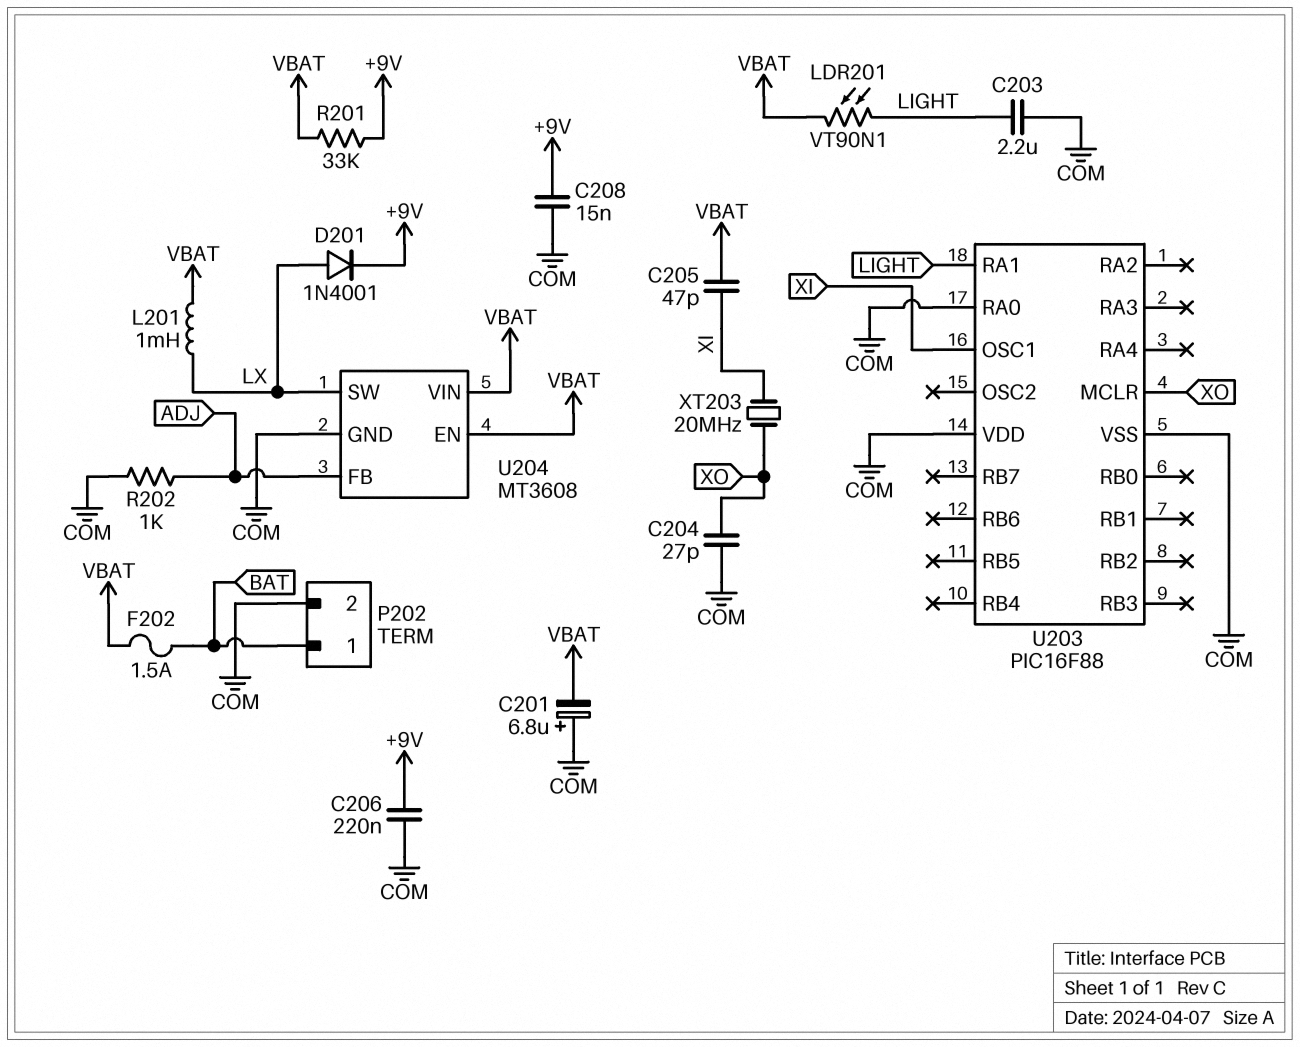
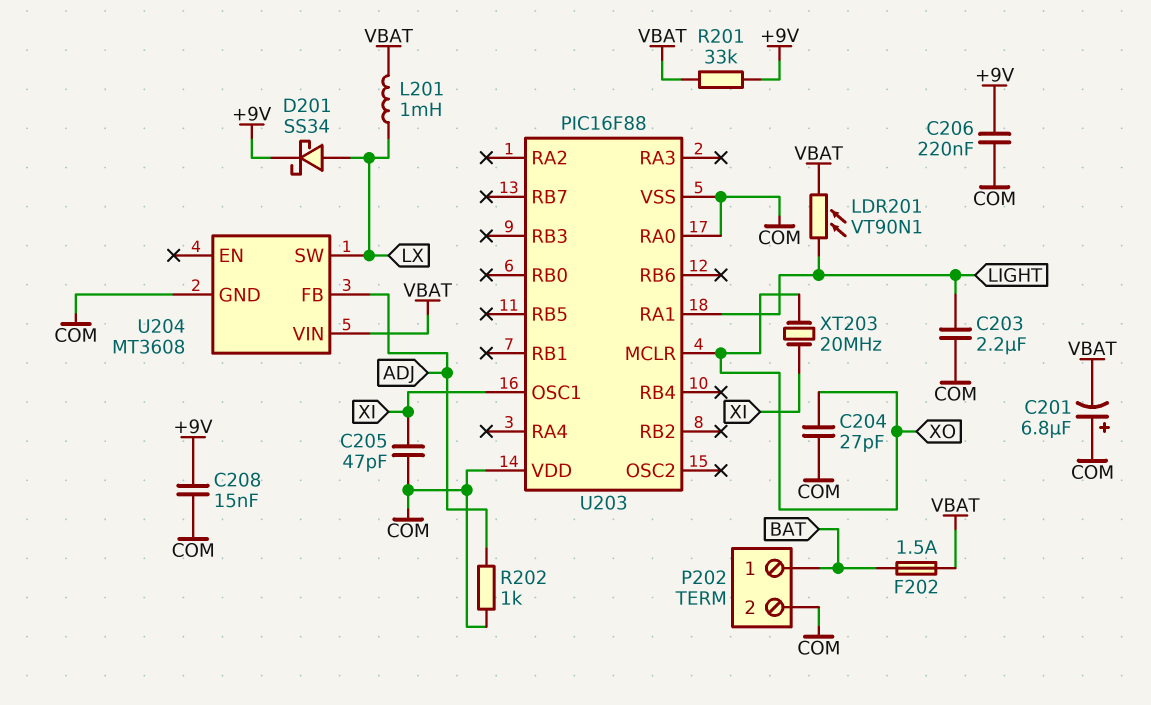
C205: 47pF (VBAT, XI) -> 47pF (COM, XI)
D201: diode 1N4001 (A LX, K +9V) -> schottky SS34 (A LX, K +9V)
U204 pin EN: VBAT -> none

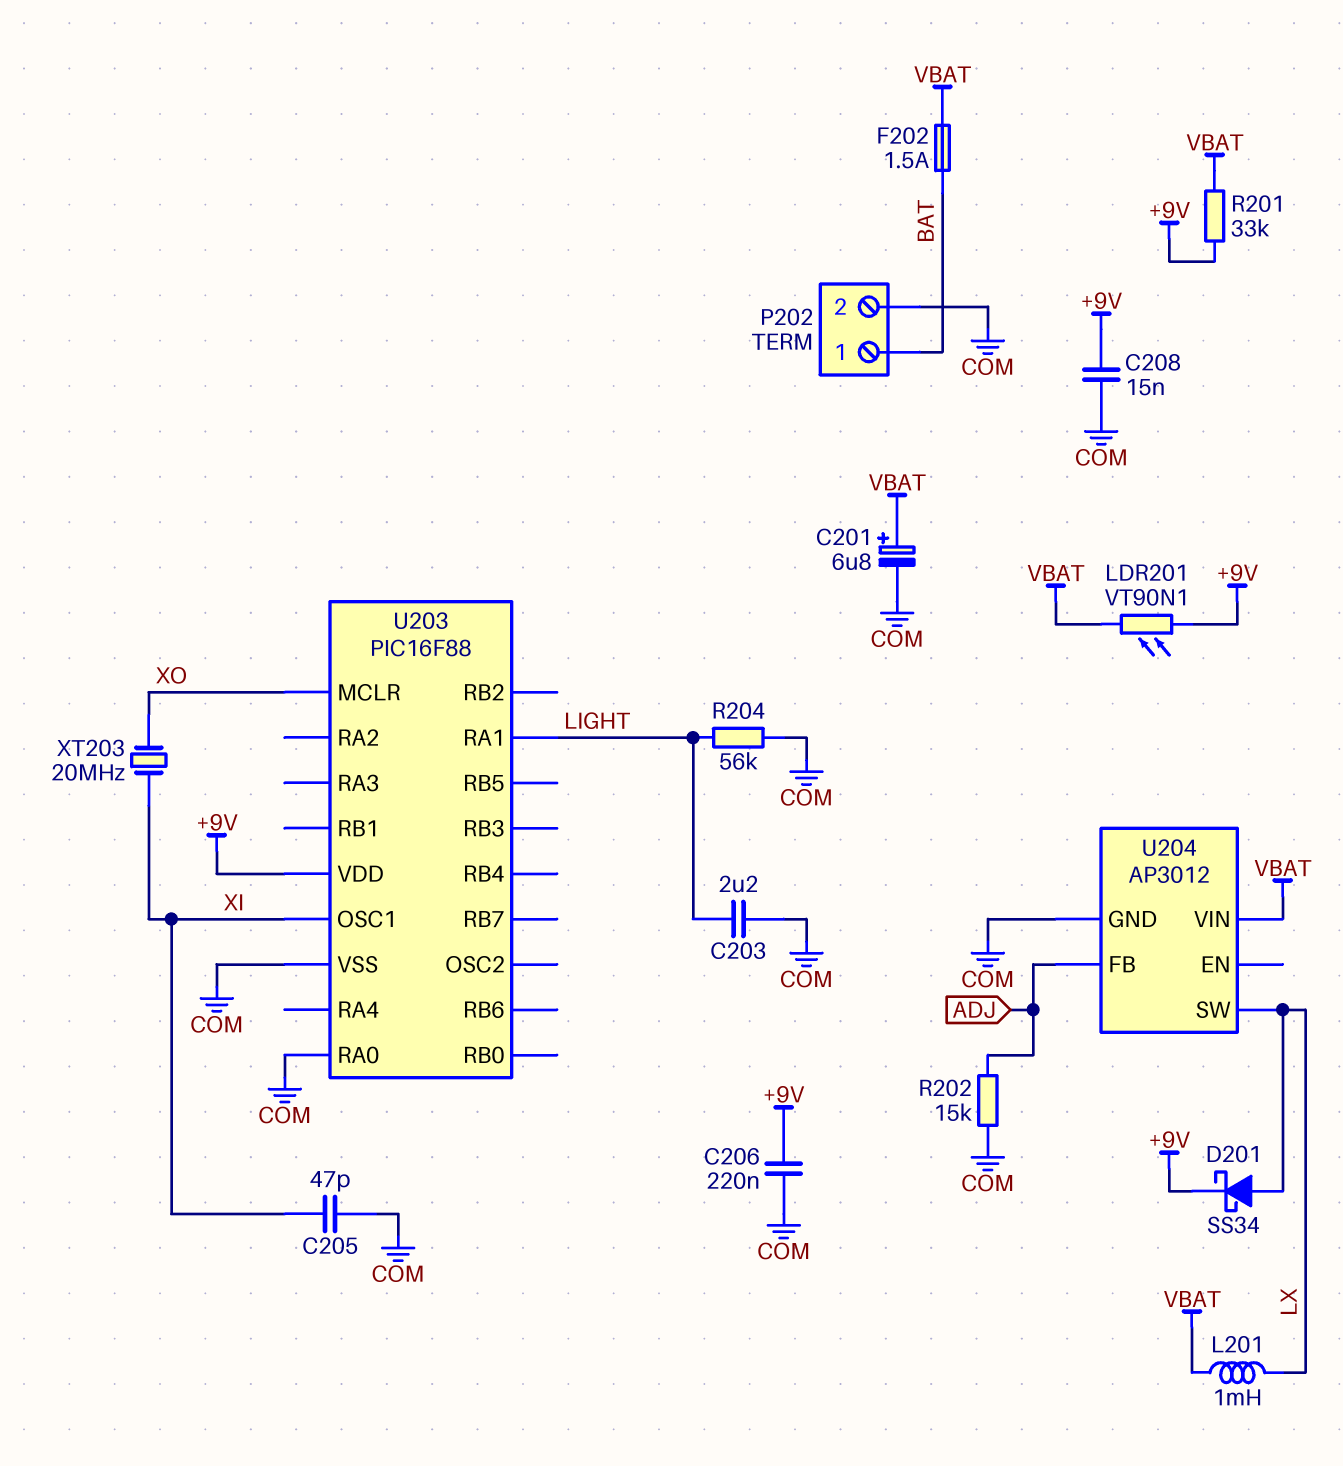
C201: 6.8uF (plus COM, minus VBAT) -> 6.8uF (plus VBAT, minus COM)
C204: 27pF (COM, XO) -> none
LDR201: VT90N1 (LIGHT, VBAT) -> VT90N1 (+9V, VBAT)
R202: 1k (ADJ, COM) -> 15k (ADJ, COM)
R204: none -> 56k (COM, LIGHT)
U203 pin VDD: COM -> +9V
U204: MT3608 -> AP3012

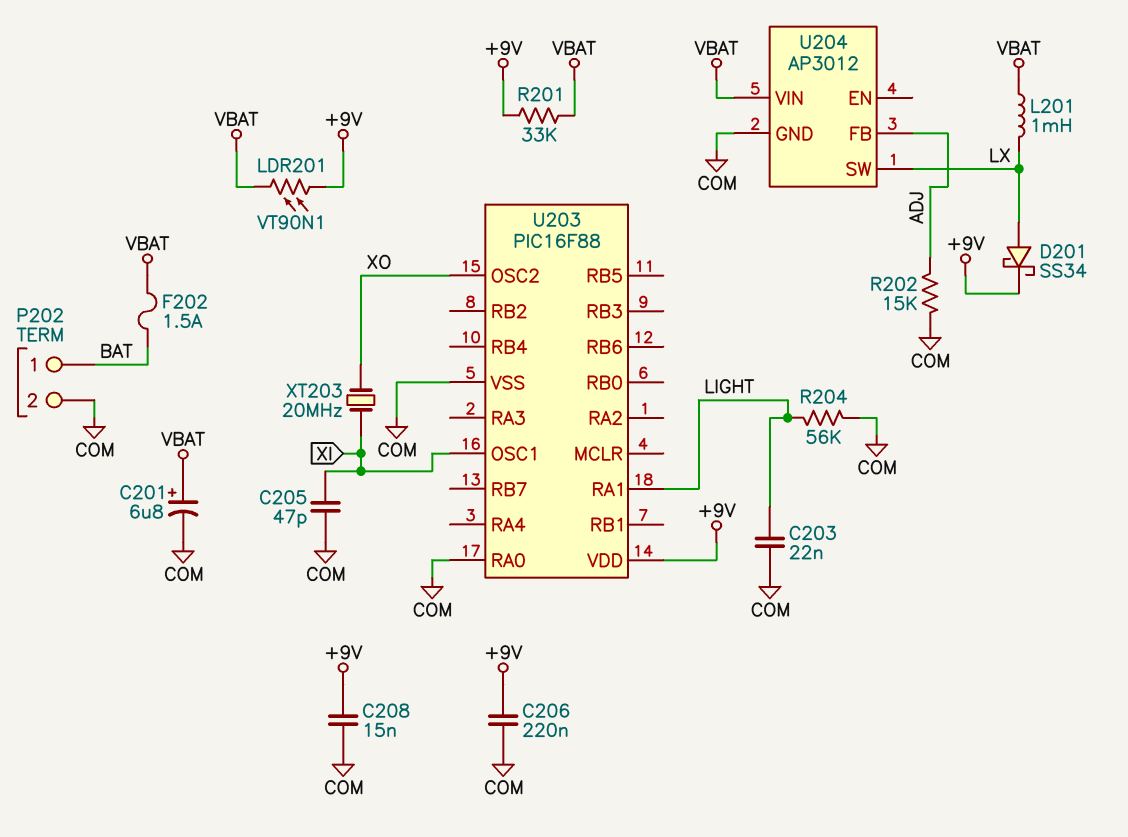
C203: 2.2uF (COM, LIGHT) -> 22nF (COM, LIGHT)
U203 pin MCLR: XO -> none
U203 pin OSC2: none -> XO

